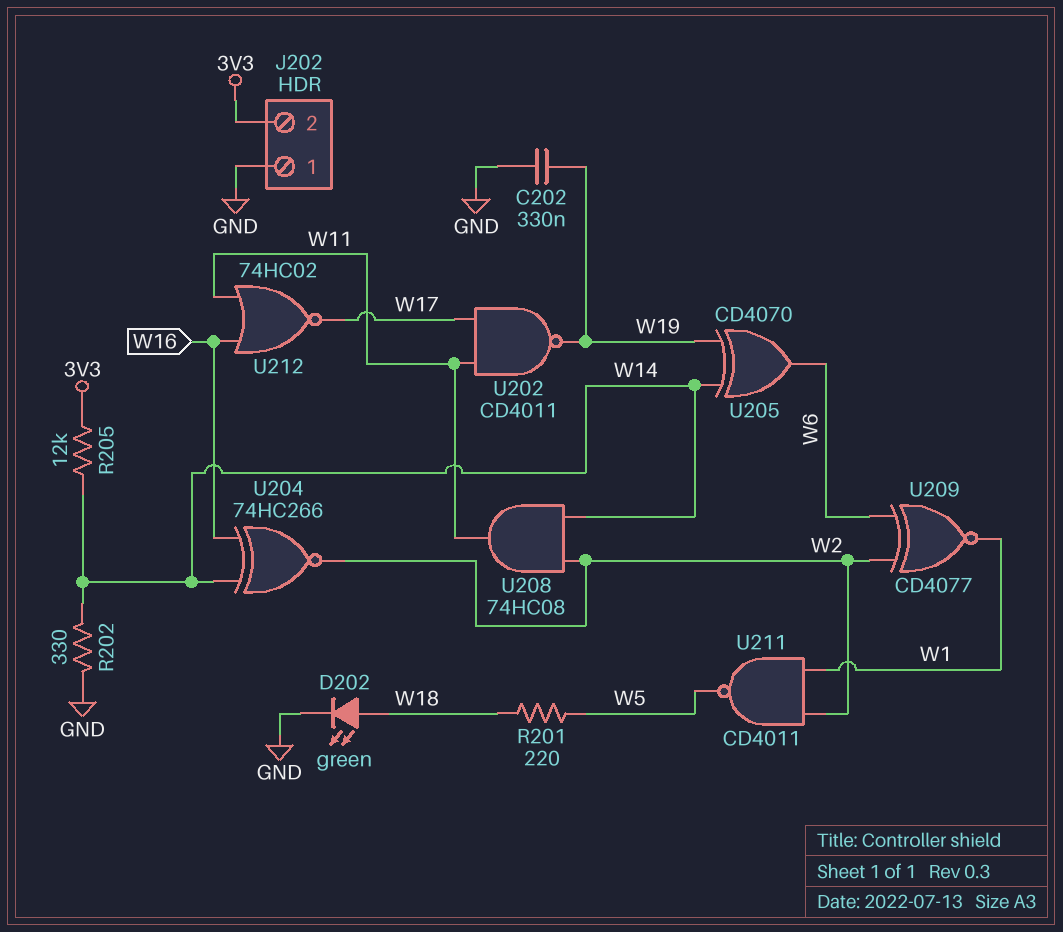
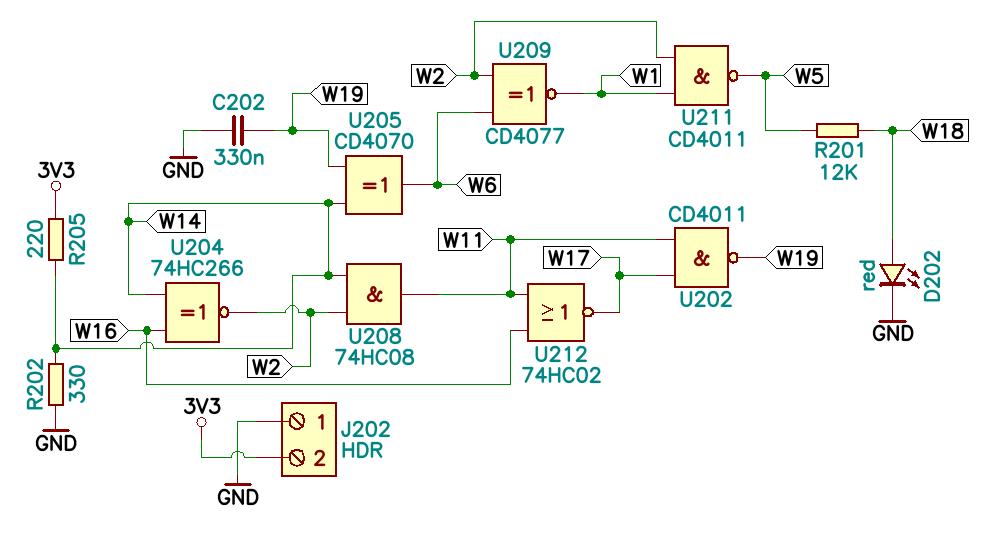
D202: LED green (A W18, K GND) -> LED red (A W18, K GND)
R201: 220 (W5, W18) -> 12k (W5, W18)
R205: 12k (3V3, W14) -> 220 (3V3, W14)

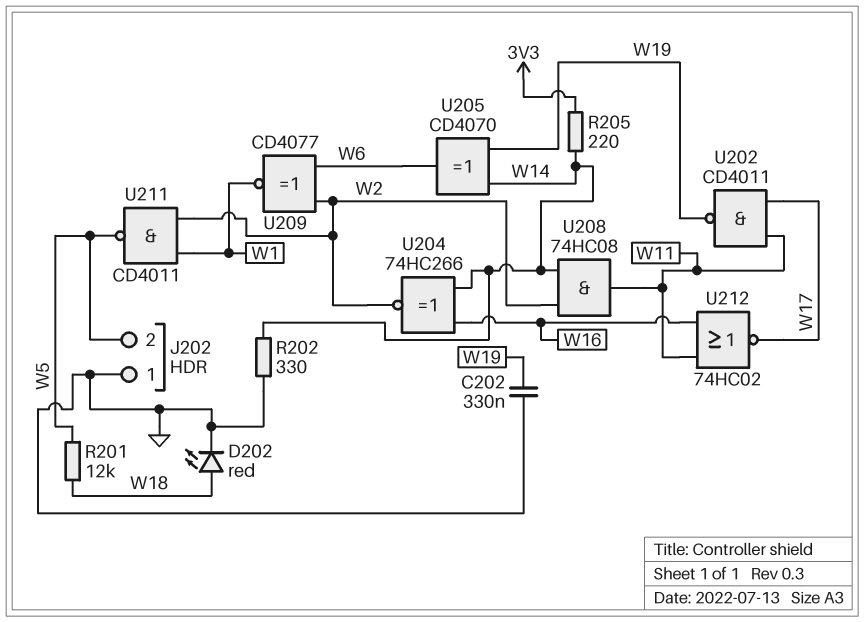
J202 pin 2: 3V3 -> W5

